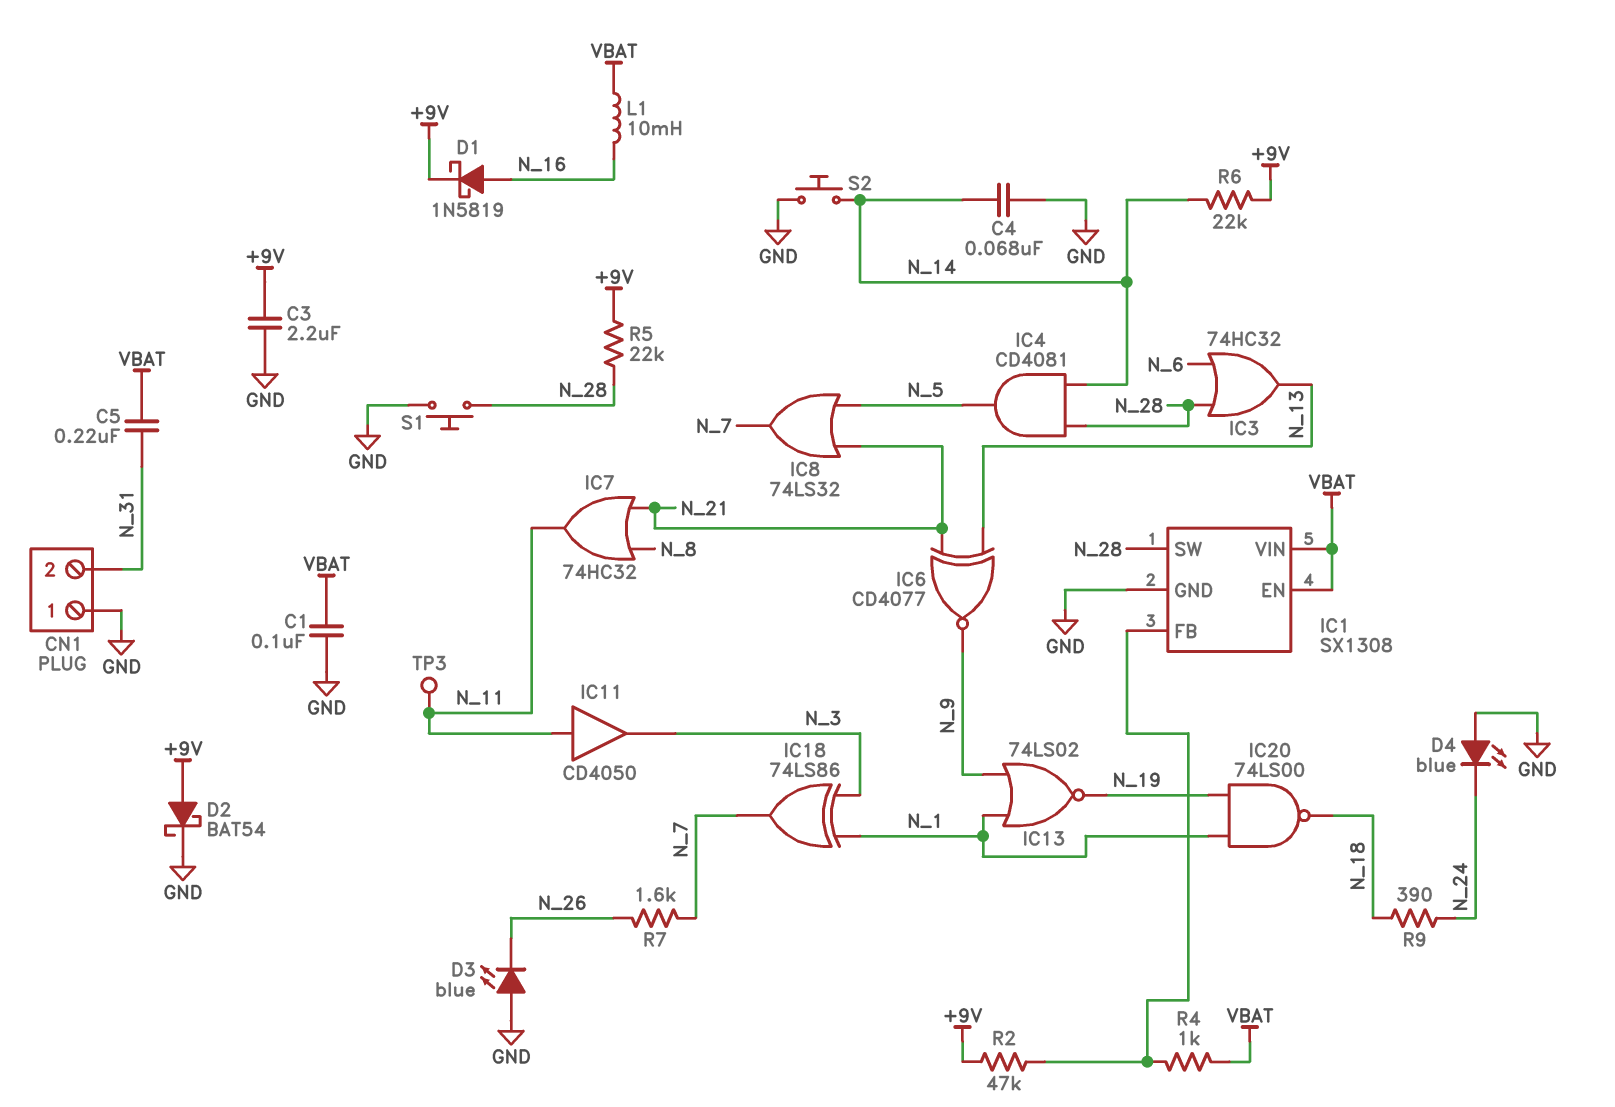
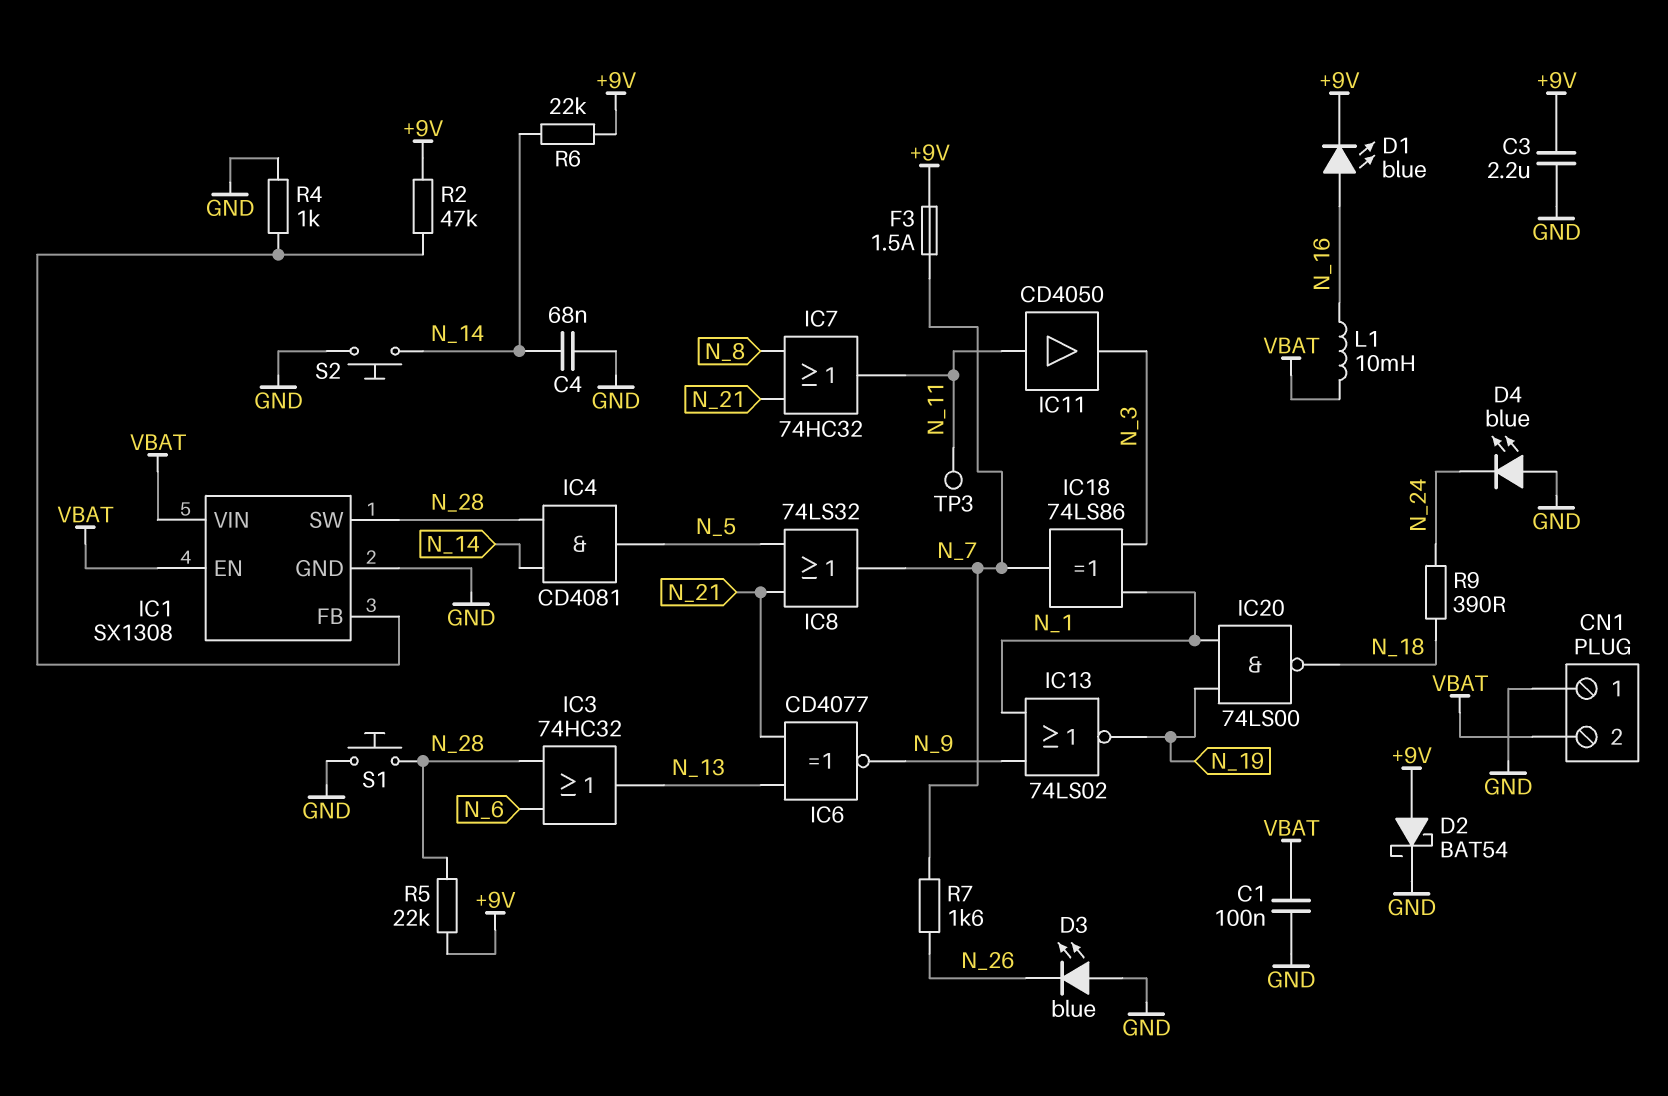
C5: 220nF (N_31, VBAT) -> none
CN1 pin 2: N_31 -> VBAT
D1: schottky 1N5819 (A N_16, K +9V) -> LED blue (A N_16, K +9V)
F3: none -> 1.5A (+9V, N_7)
R4: 1k (IC1/FB, VBAT) -> 1k (GND, IC1/FB)

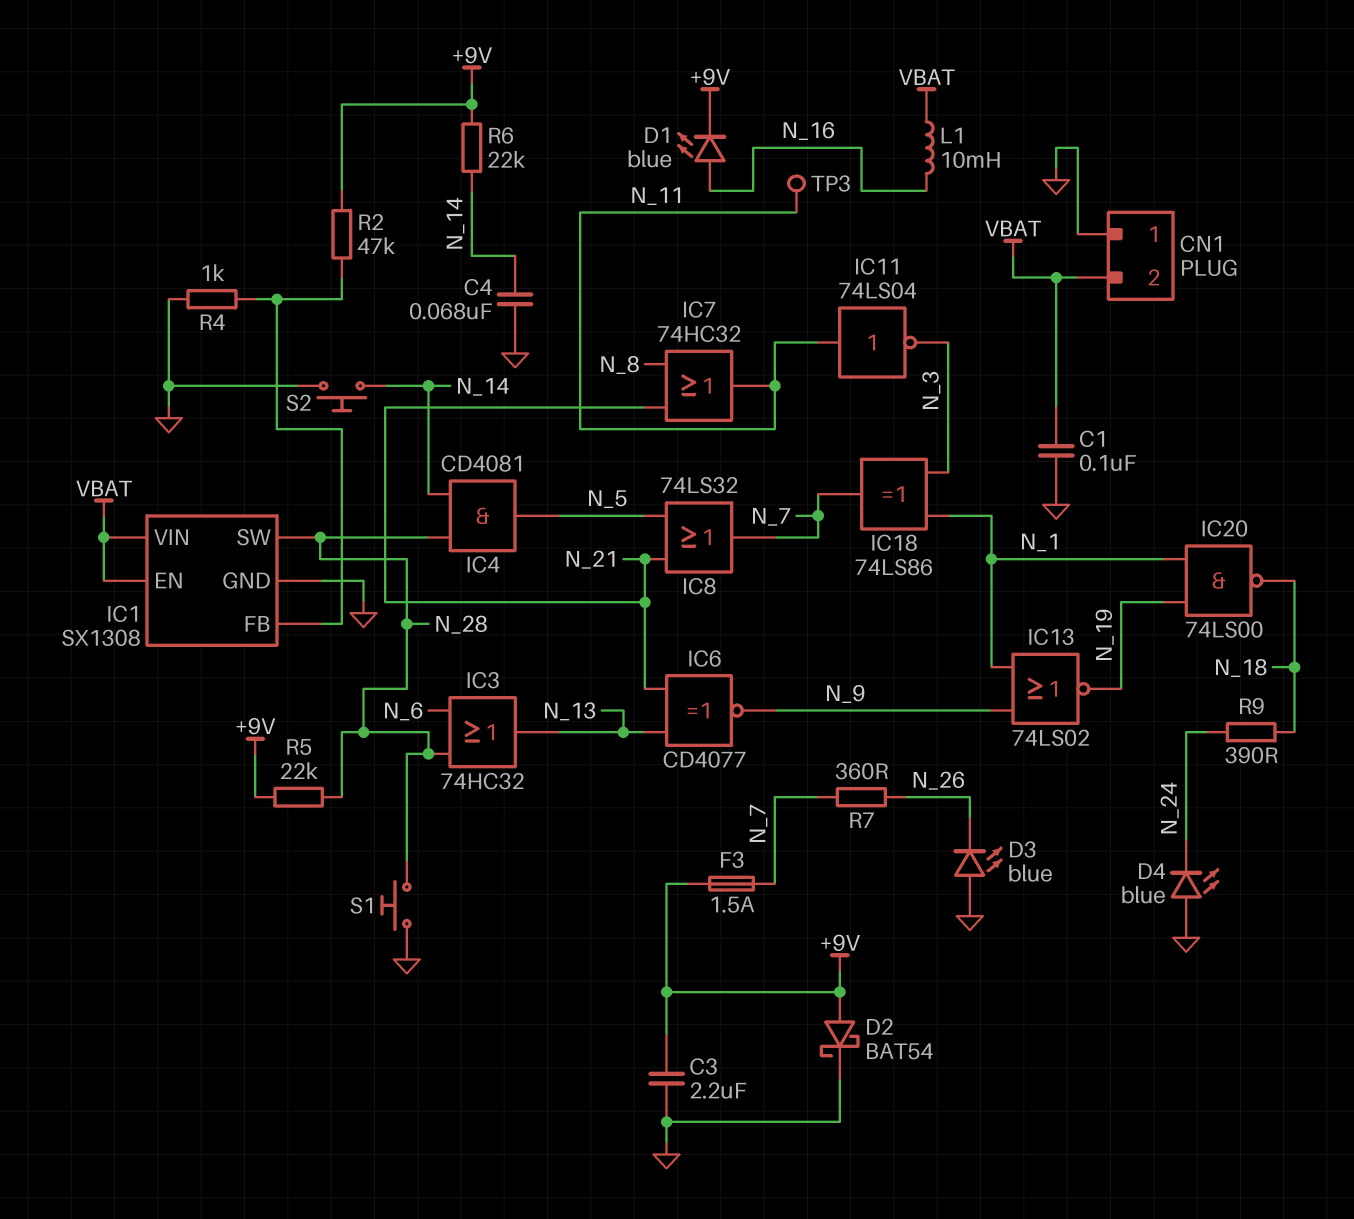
IC11: buffer CD4050 (in N_11, out N_3) -> NOT 74LS04 (in N_11, out N_3)
R7: 1.6k (N_7, N_26) -> 360 (N_7, N_26)

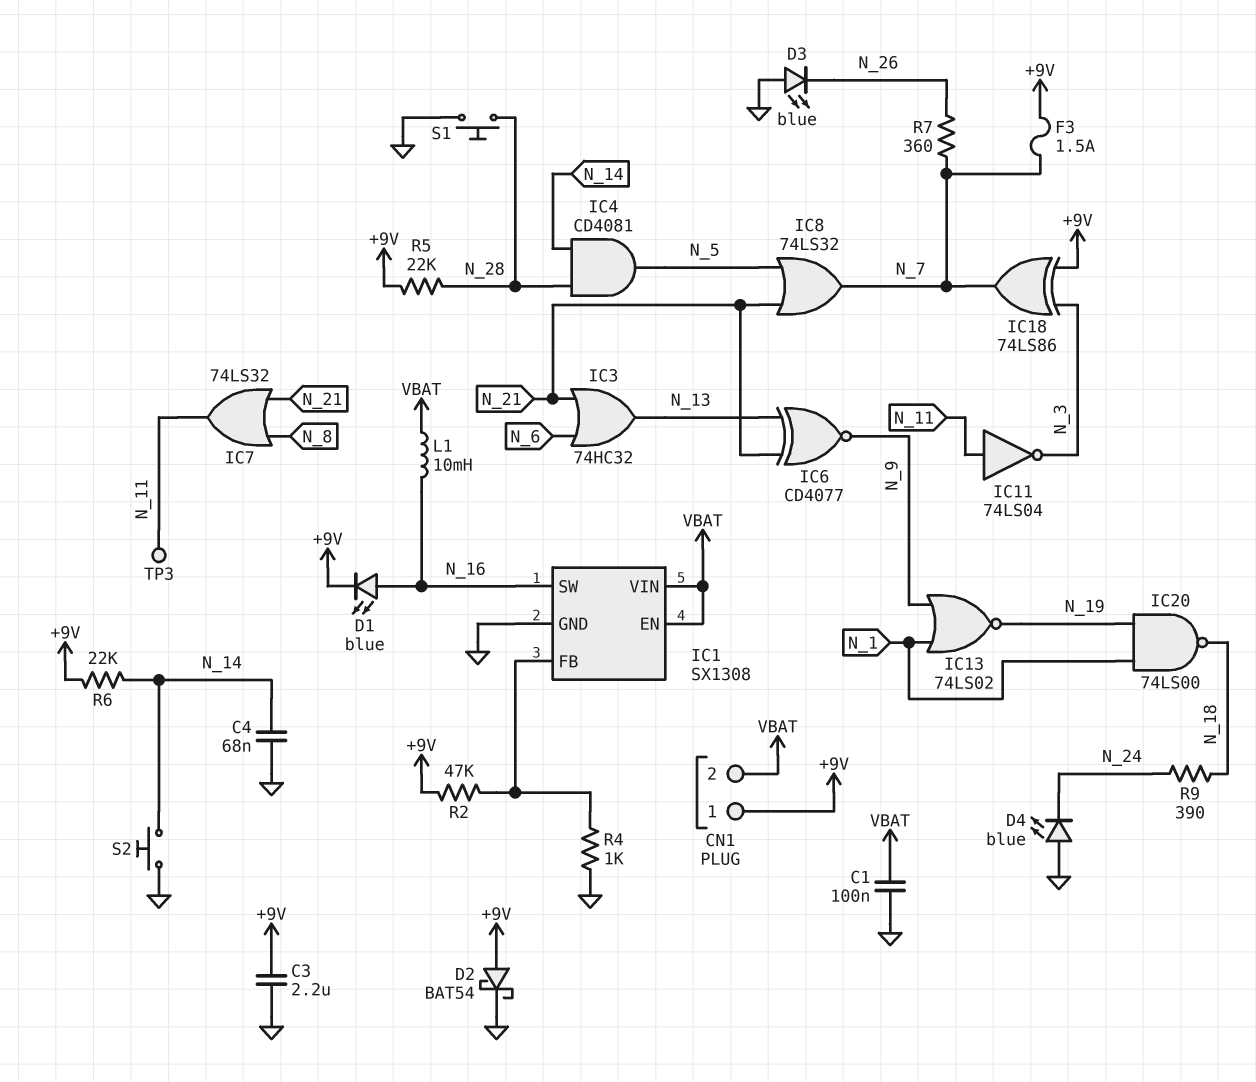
CN1 pin 1: GND -> +9V
IC1 pin SW: N_28 -> N_16
IC3: OR 74HC32 (in N_6, in N_28, out N_13) -> OR 74HC32 (in N_6, in N_21, out N_13)
IC7: OR 74HC32 (in N_8, in N_21, out N_11) -> OR 74LS32 (in N_8, in N_21, out N_11)
IC18: XOR 74LS86 (in N_1, in N_3, out N_7) -> XOR 74LS86 (in +9V, in N_3, out N_7)

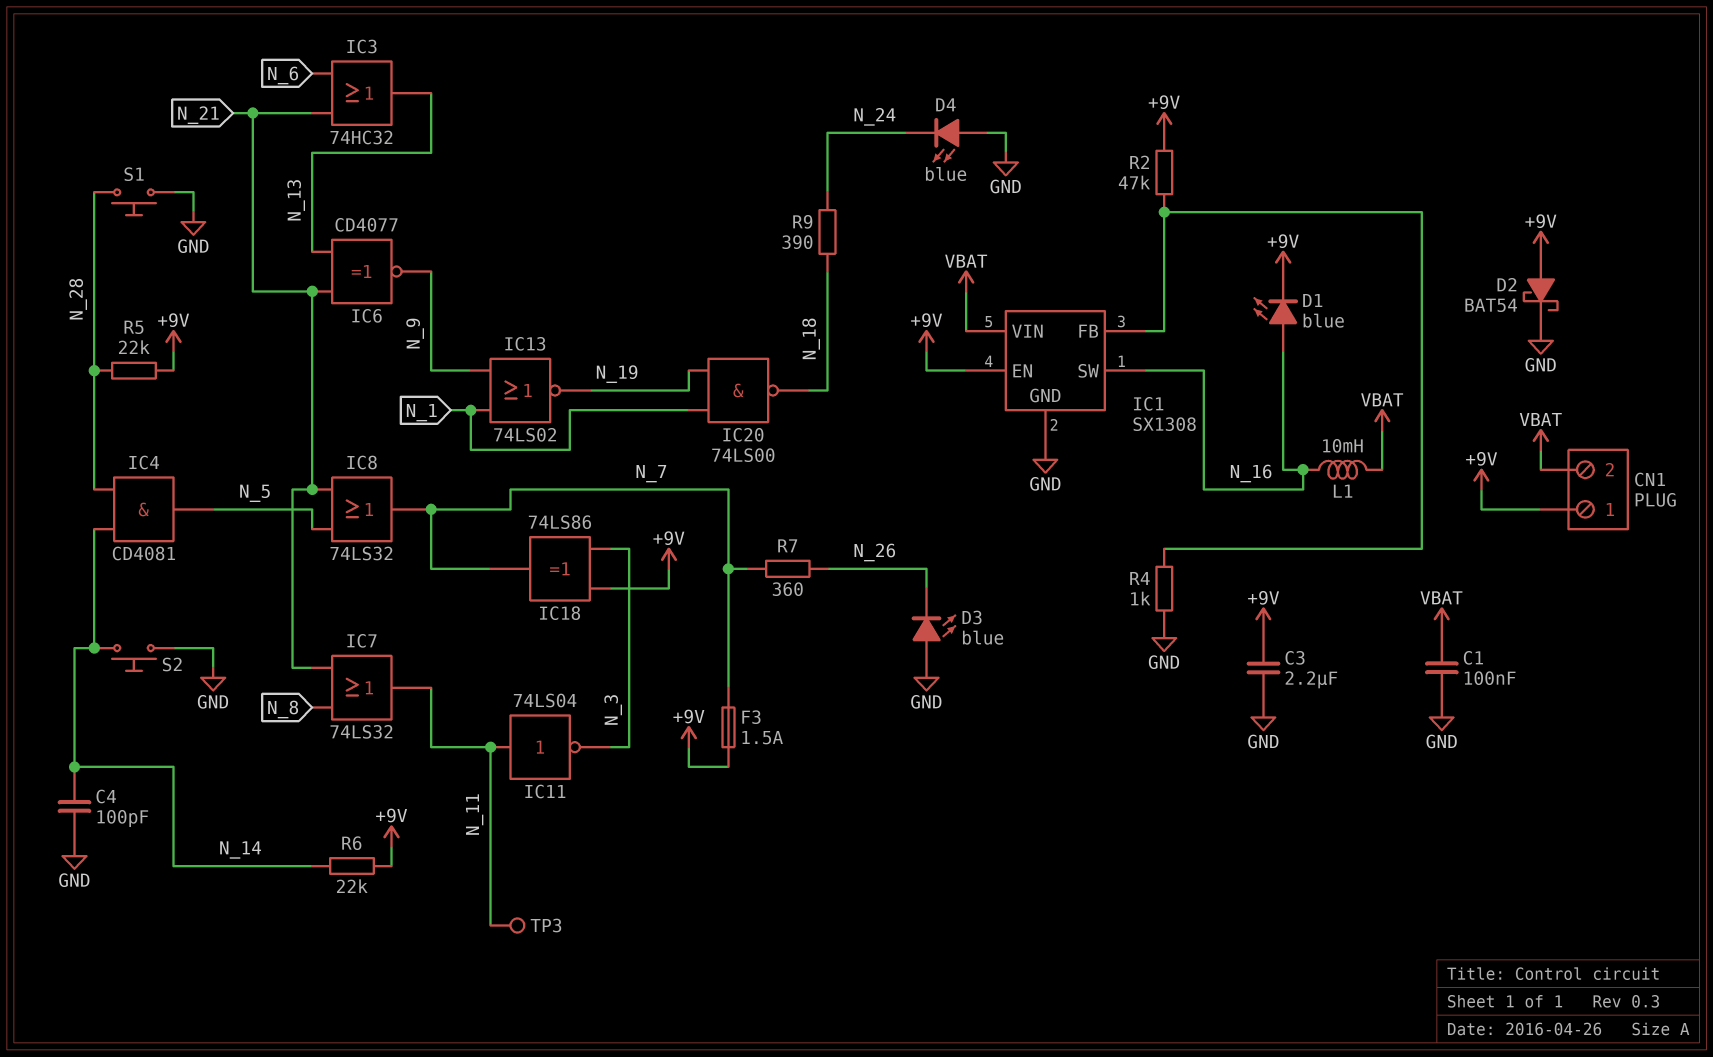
C4: 68nF (GND, N_14) -> 100pF (GND, N_14)
IC1 pin EN: VBAT -> +9V

